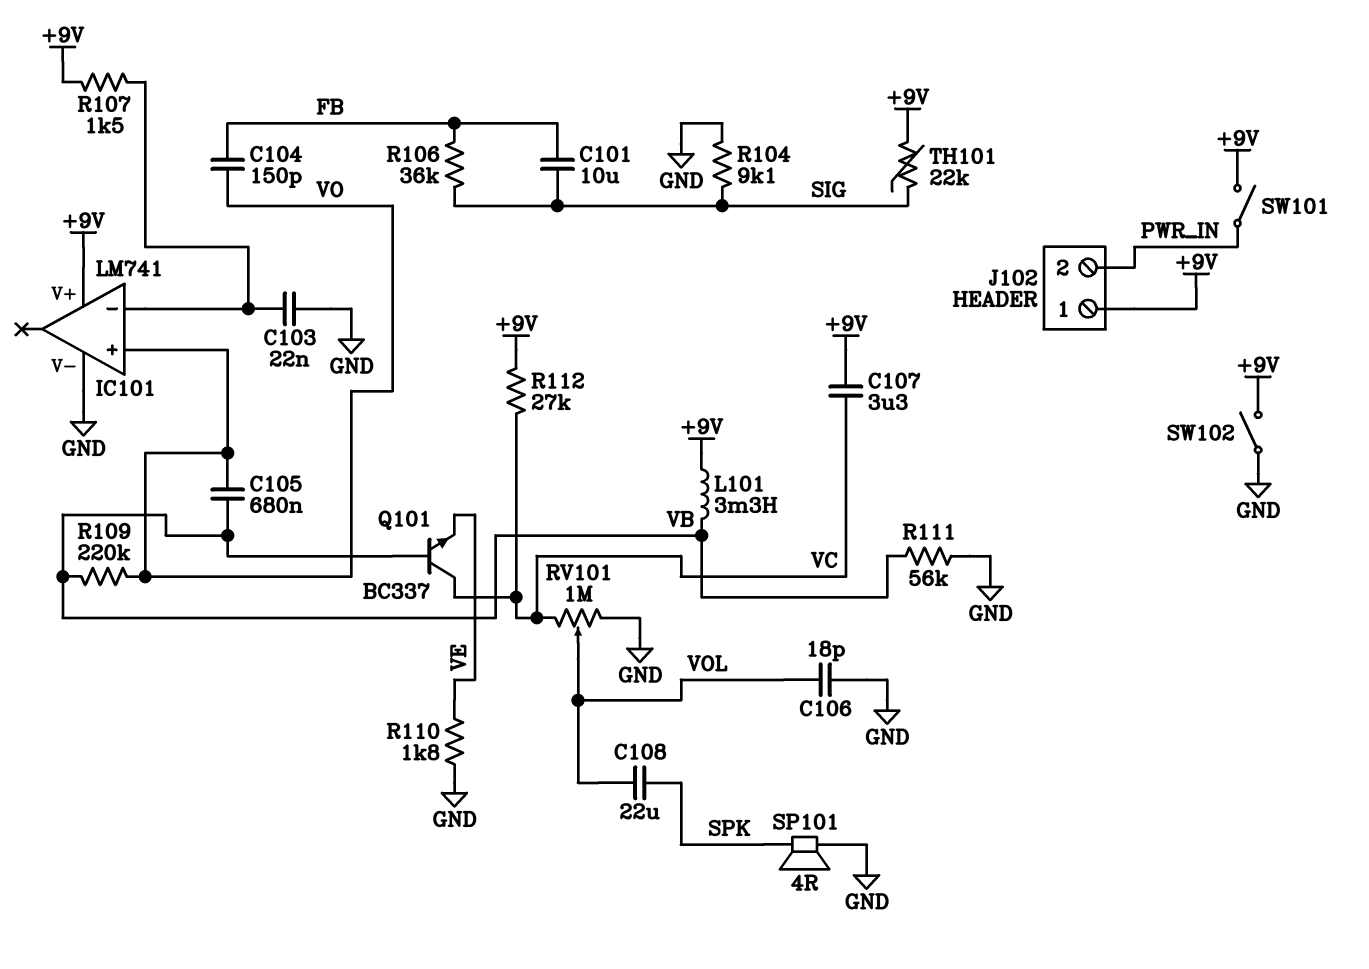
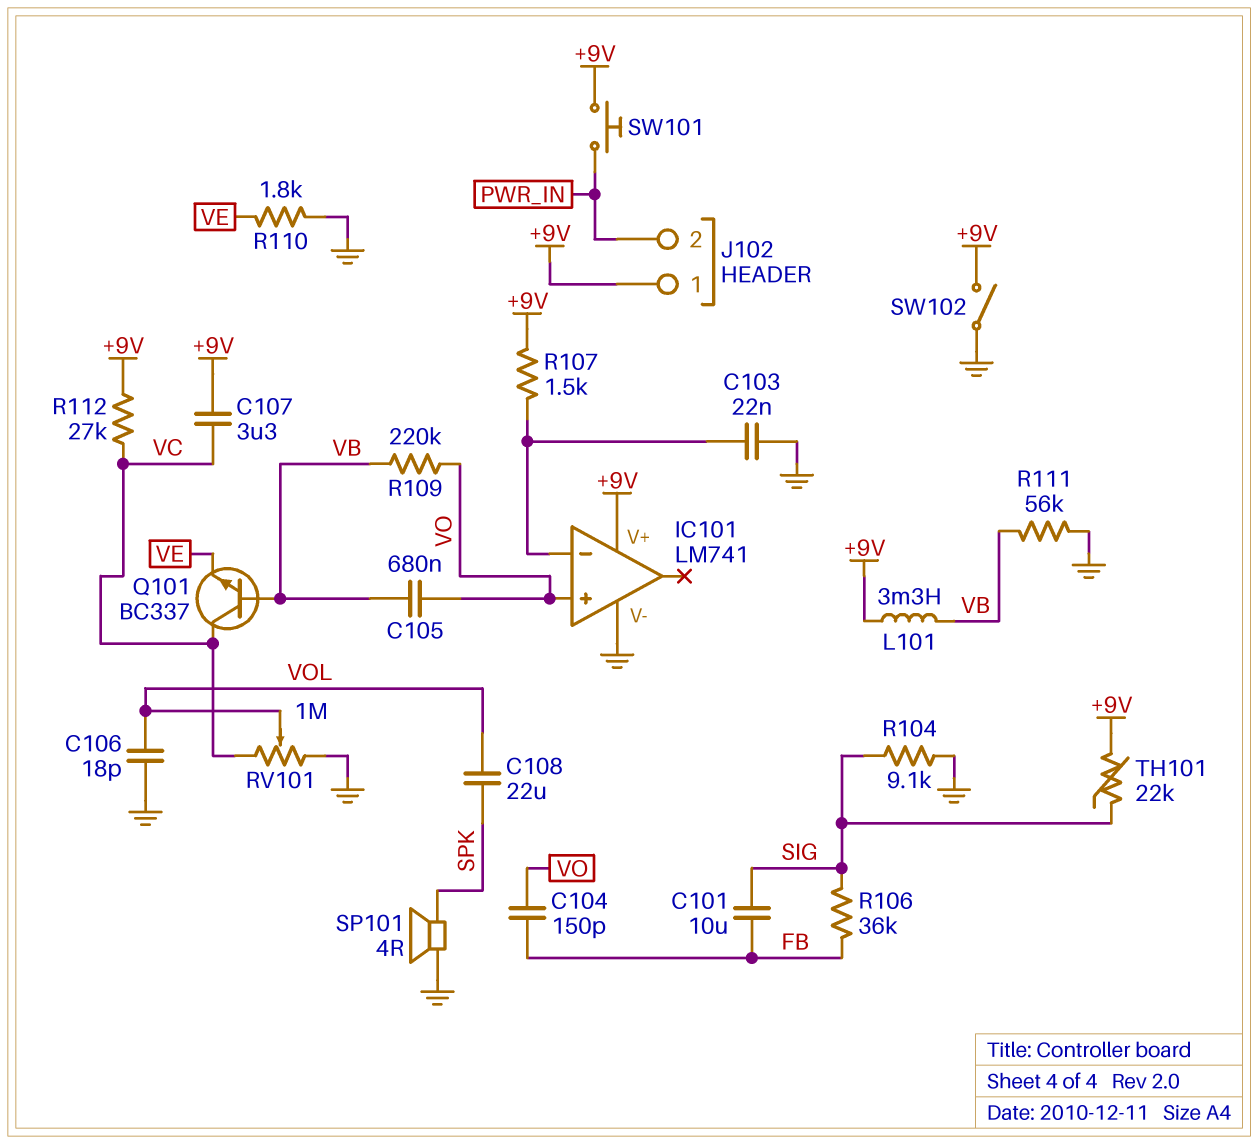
SW101: switch (+9V, PWR_IN) -> button (+9V, PWR_IN)

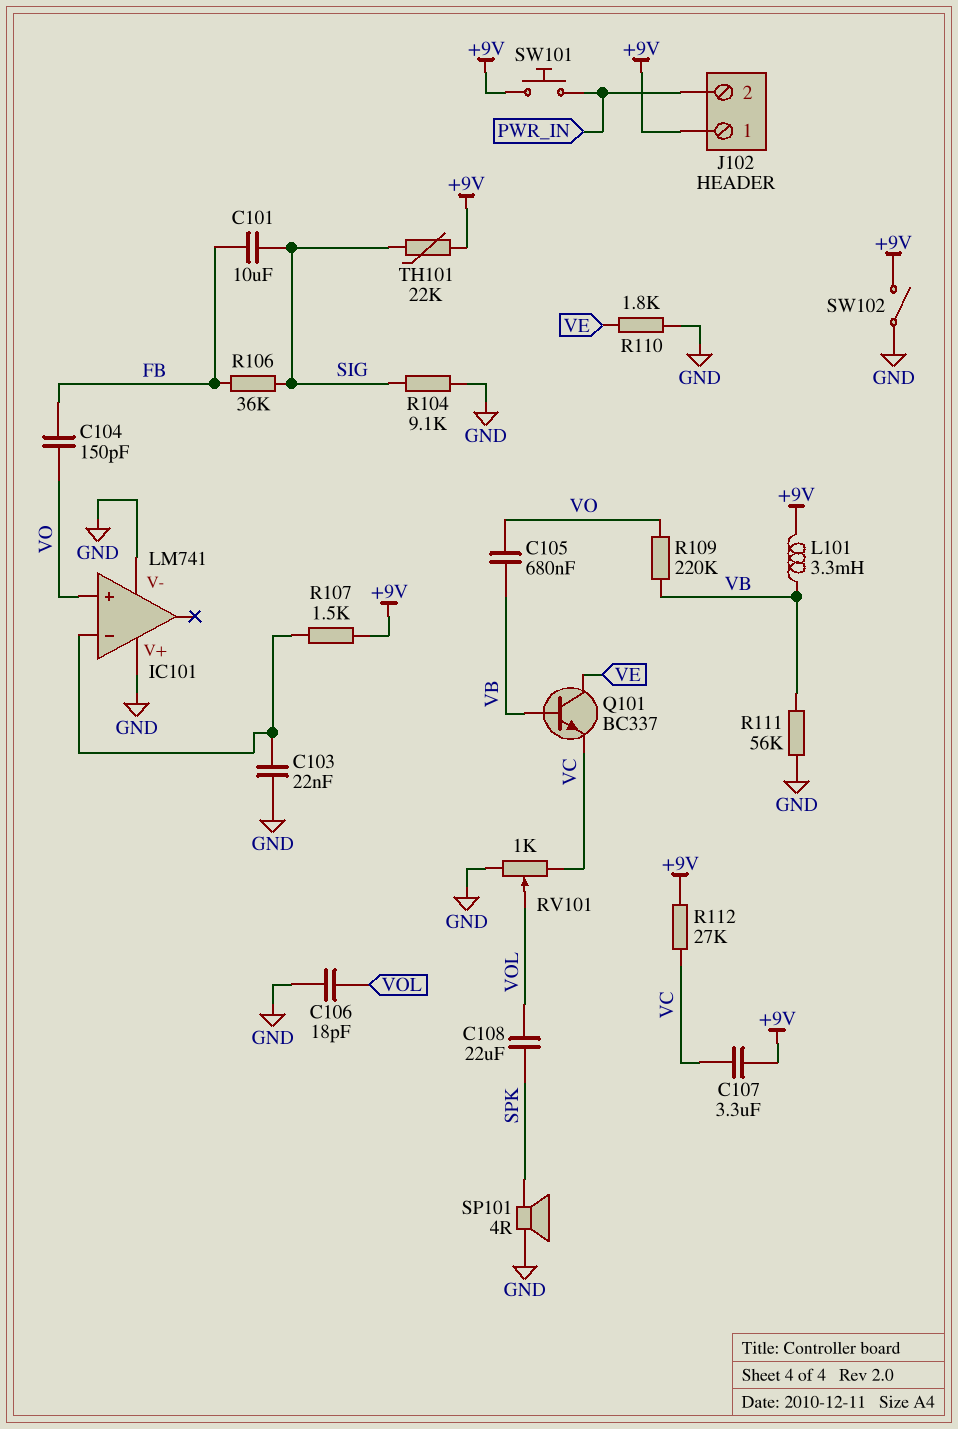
IC101 pin V+: +9V -> GND
Q101: NPN BC337 (B VB, C VC, E VE) -> NPN BC337 (B VB, C VE, E VC)
RV101: 1M (GND, VC, wiper VOL) -> 1k (GND, VC, wiper VOL)

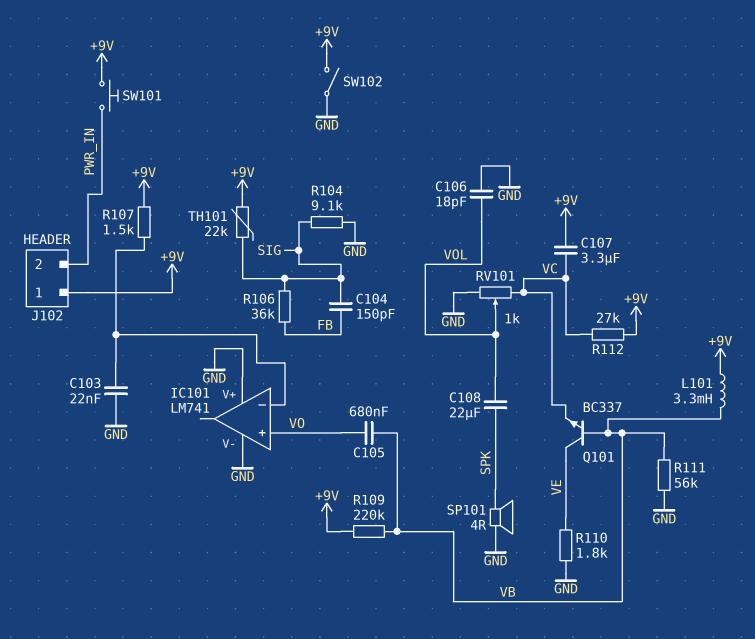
C101: 10uF (FB, SIG) -> none
C104: 150pF (FB, VO) -> 150pF (FB, SIG)
R109: 220k (VB, VO) -> 220k (+9V, VB)

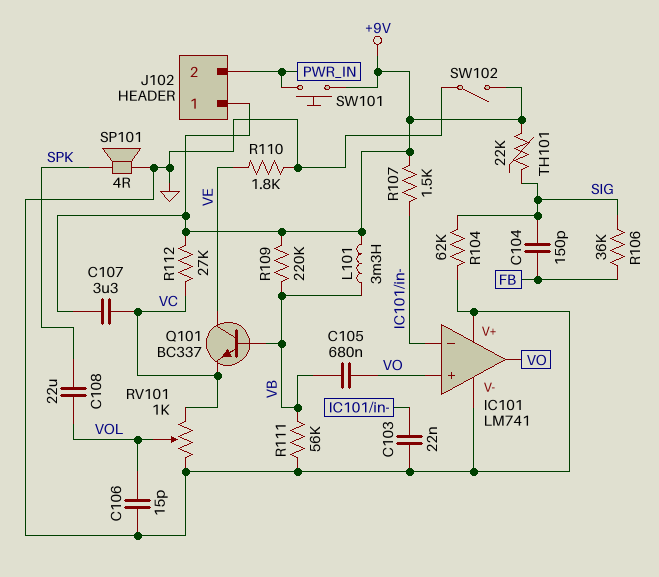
C106: 18pF (GND, VOL) -> 15pF (GND, VOL)
IC101 pin out: none -> VO
R104: 9.1k (GND, SIG) -> 62k (GND, SIG)

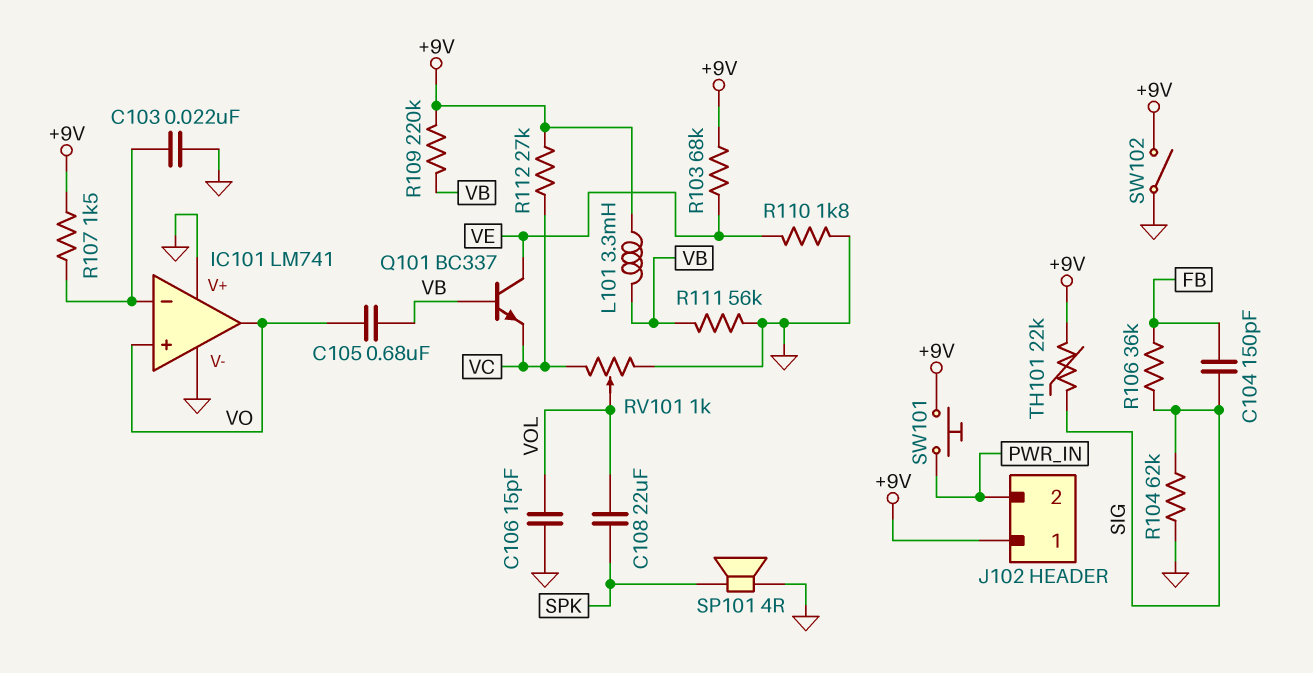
C107: 3.3uF (+9V, VC) -> none
R103: none -> 68k (+9V, VE)

